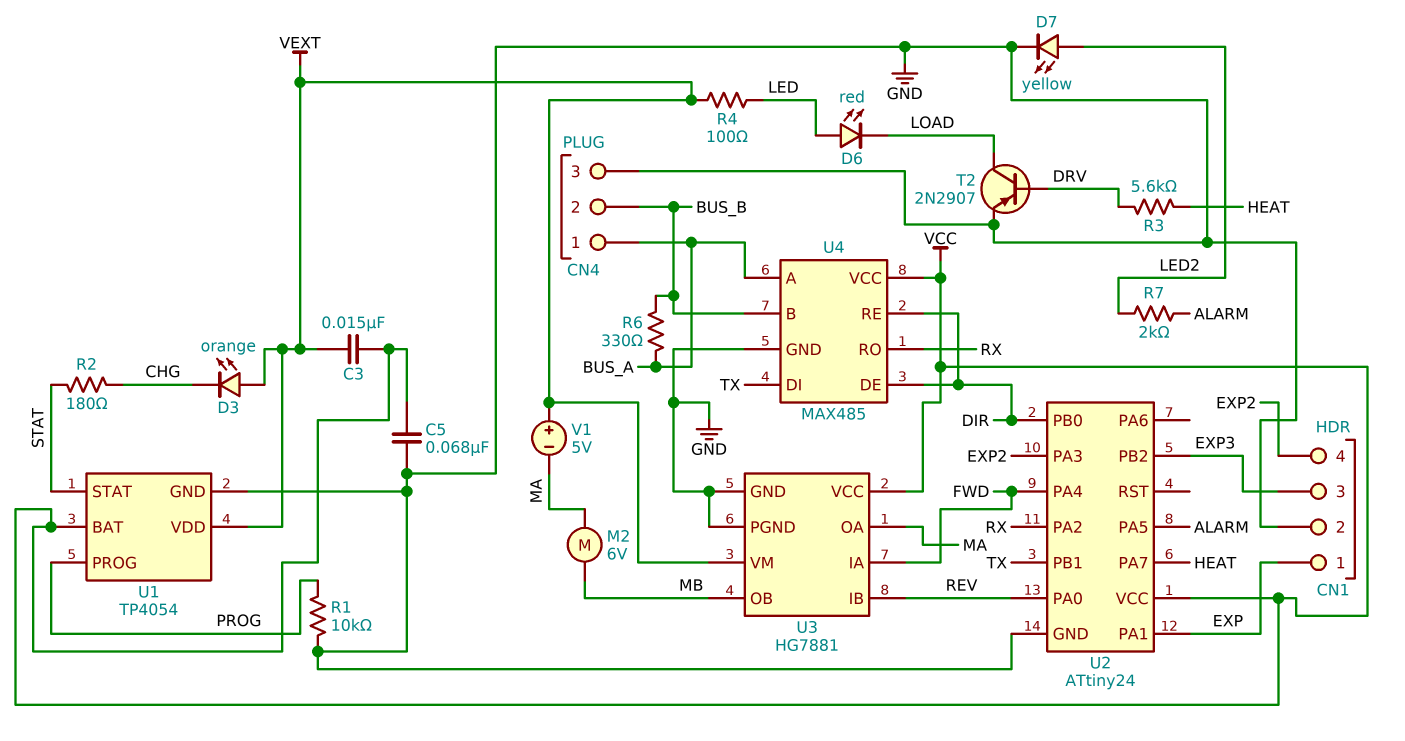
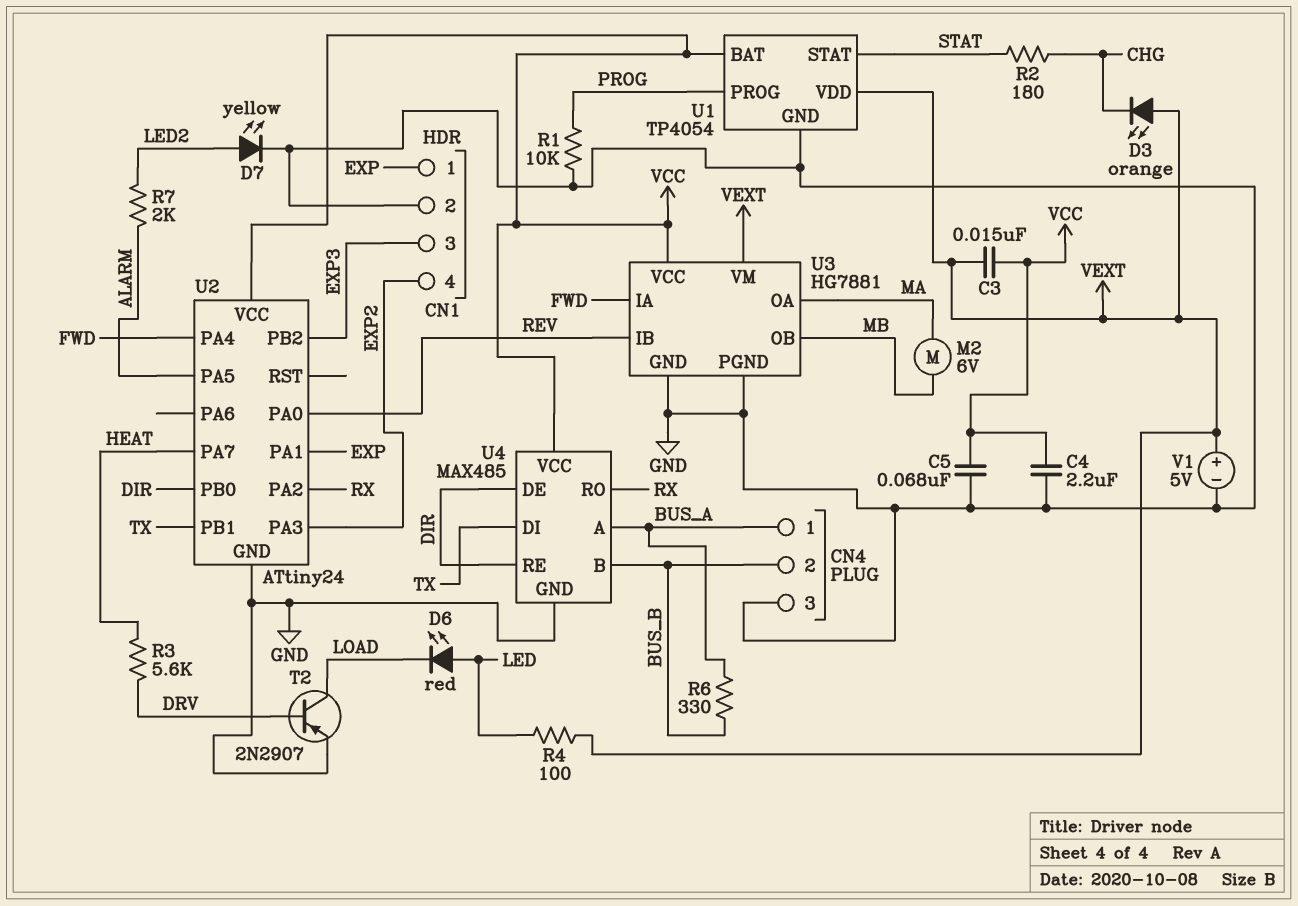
C4: none -> 2.2uF (GND, VCC)
V1: 5V (plus VEXT, minus MA) -> 5V (plus VEXT, minus GND)

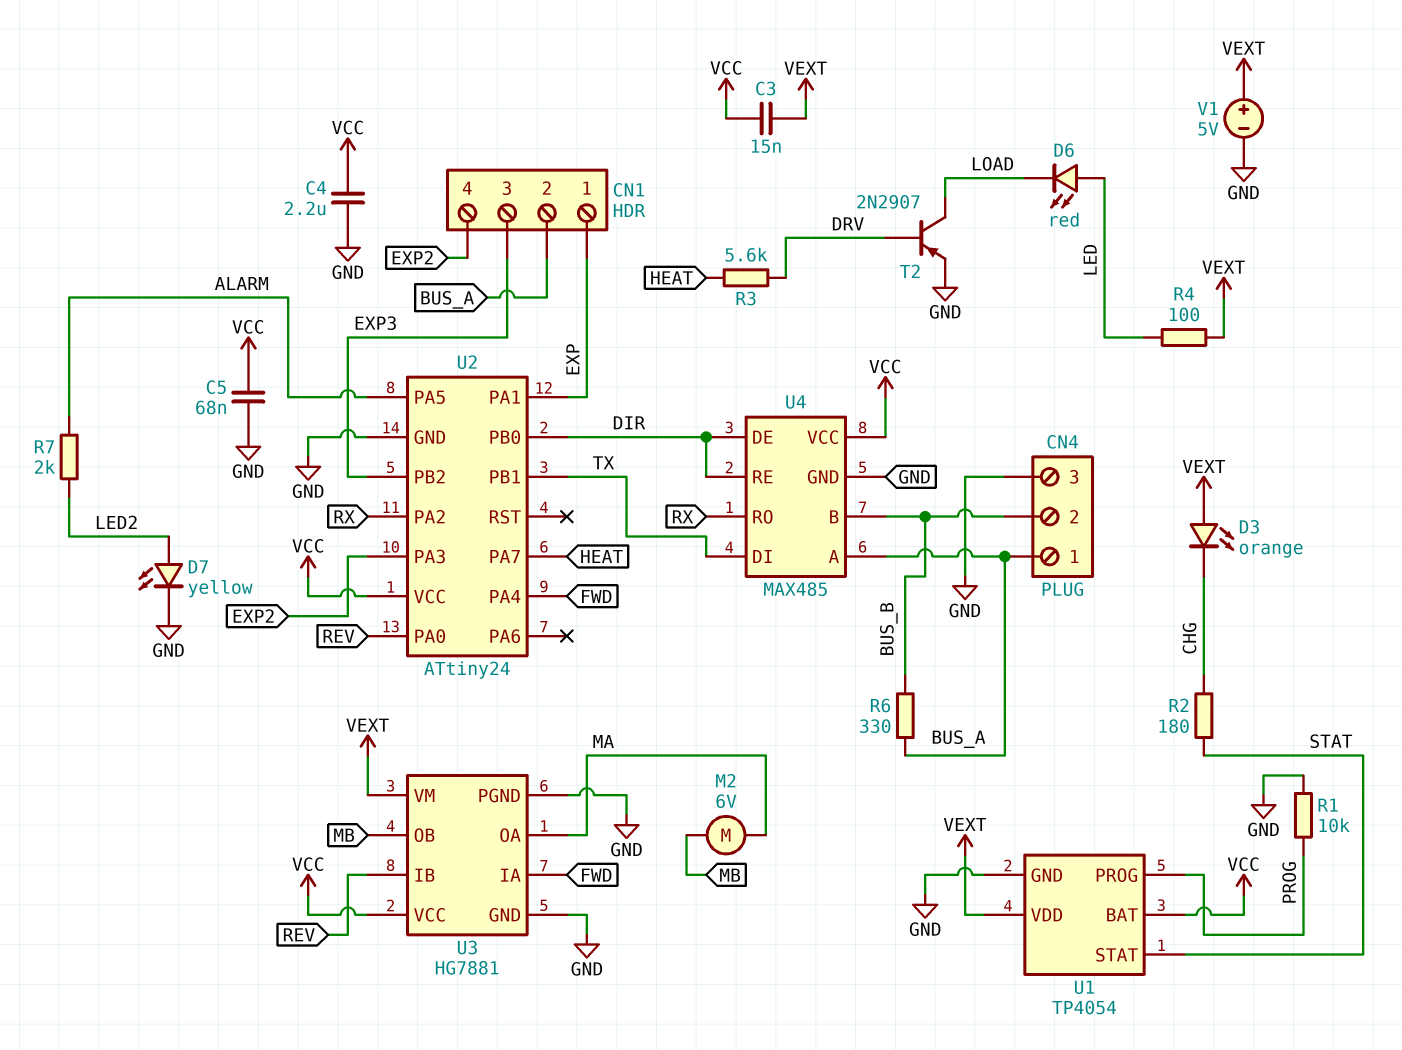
CN1 pin 2: GND -> BUS_A

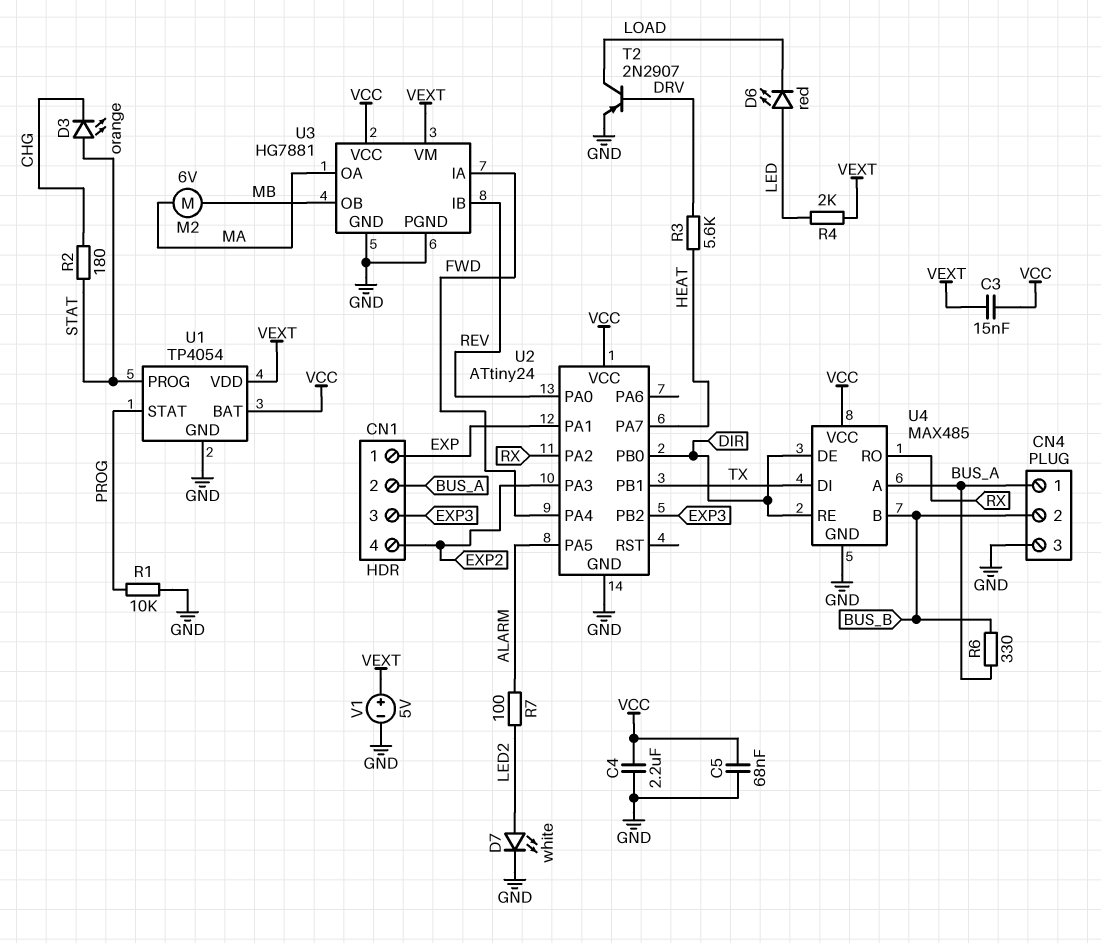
D3: LED orange (A VEXT, K CHG) -> LED orange (A STAT, K CHG)
D7: LED yellow (A LED2, K GND) -> LED white (A LED2, K GND)
R4: 100 (LED, VEXT) -> 2k (LED, VEXT)
R7: 2k (ALARM, LED2) -> 100 (ALARM, LED2)
U1 pin PROG: PROG -> STAT
U1 pin STAT: STAT -> PROG

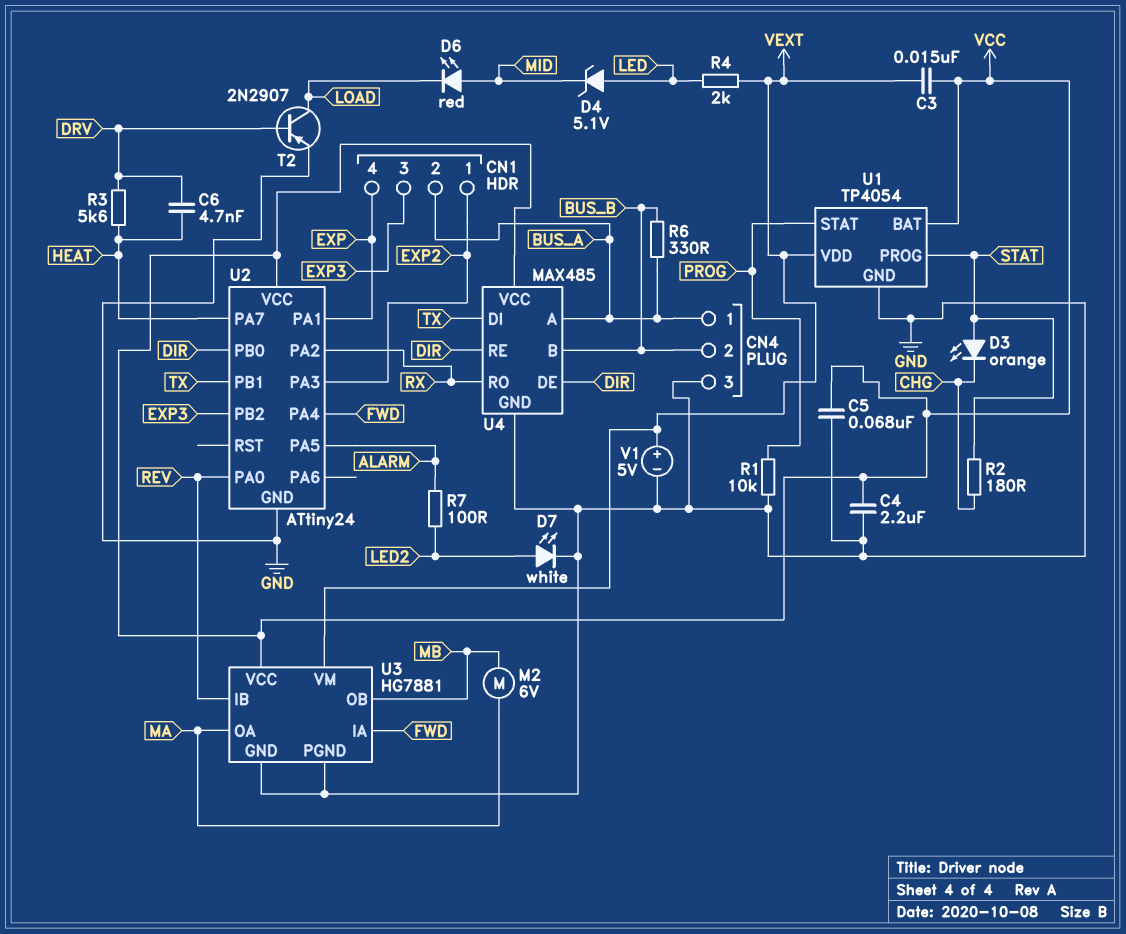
C6: none -> 4.7nF (DRV, HEAT)
CN1 pin 1: EXP -> EXP2
CN1 pin 4: EXP2 -> EXP
D4: none -> zener 5.1V (A LED, K MID)
D6: LED red (A LED, K LOAD) -> LED red (A MID, K LOAD)

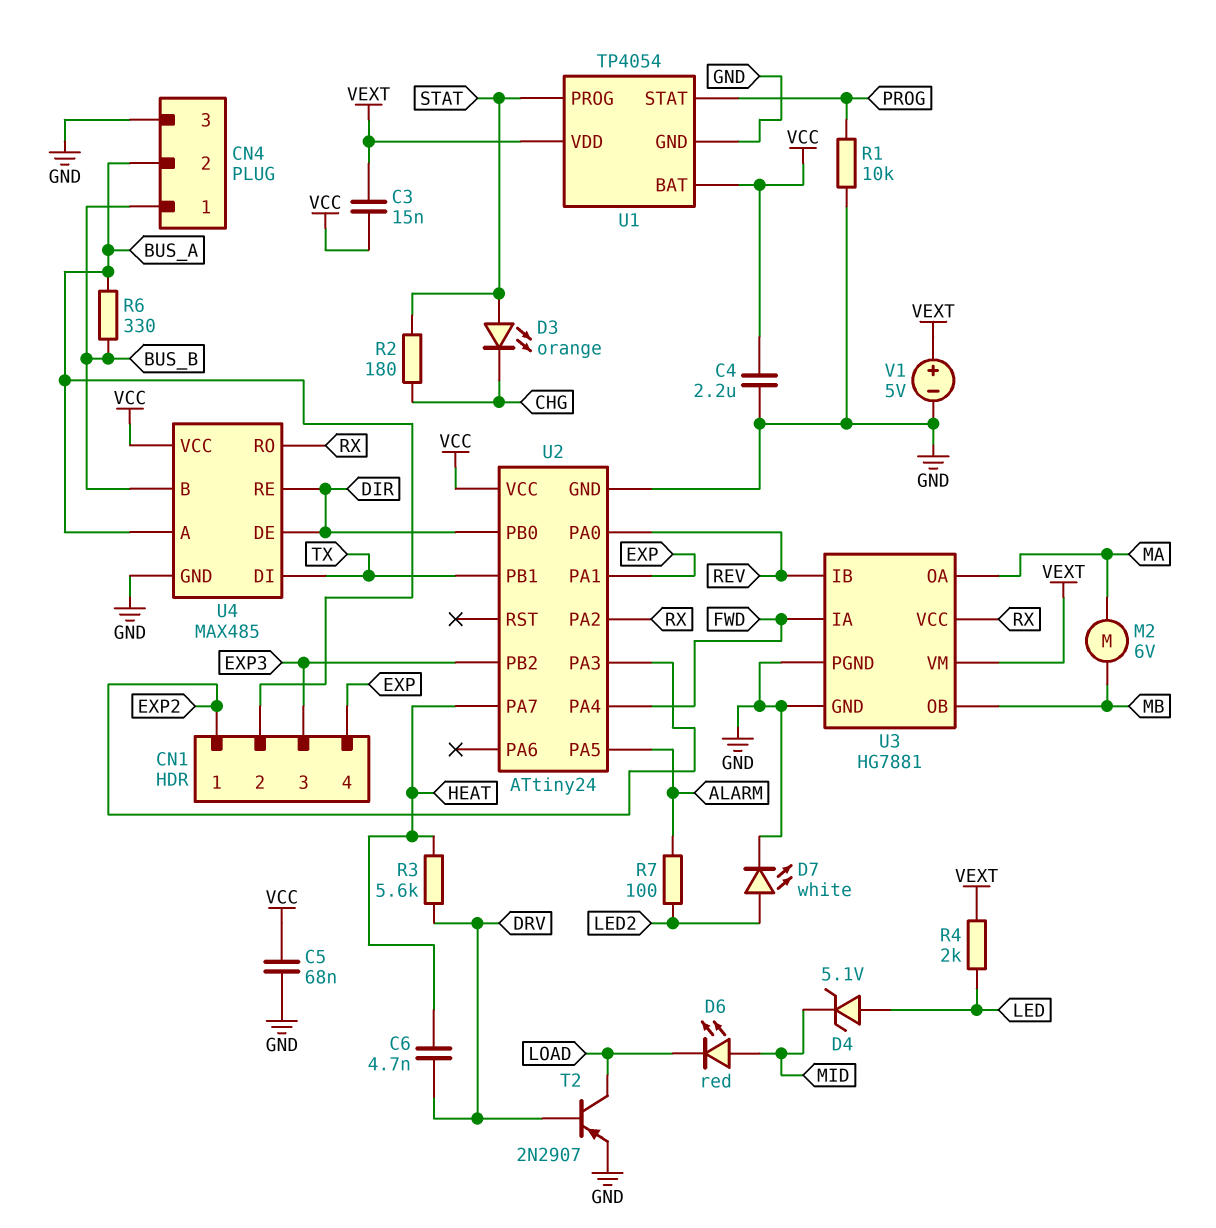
CN4 pin 1: BUS_A -> BUS_B
CN4 pin 2: BUS_B -> BUS_A
U3 pin VCC: VCC -> RX

